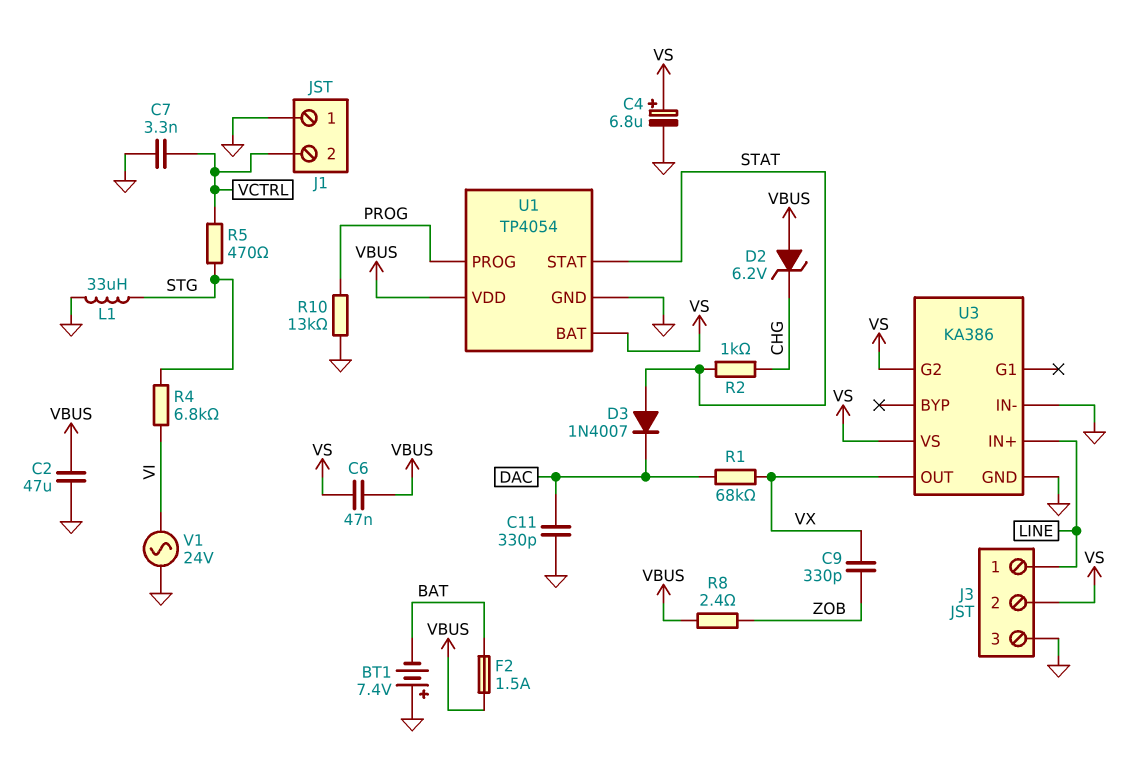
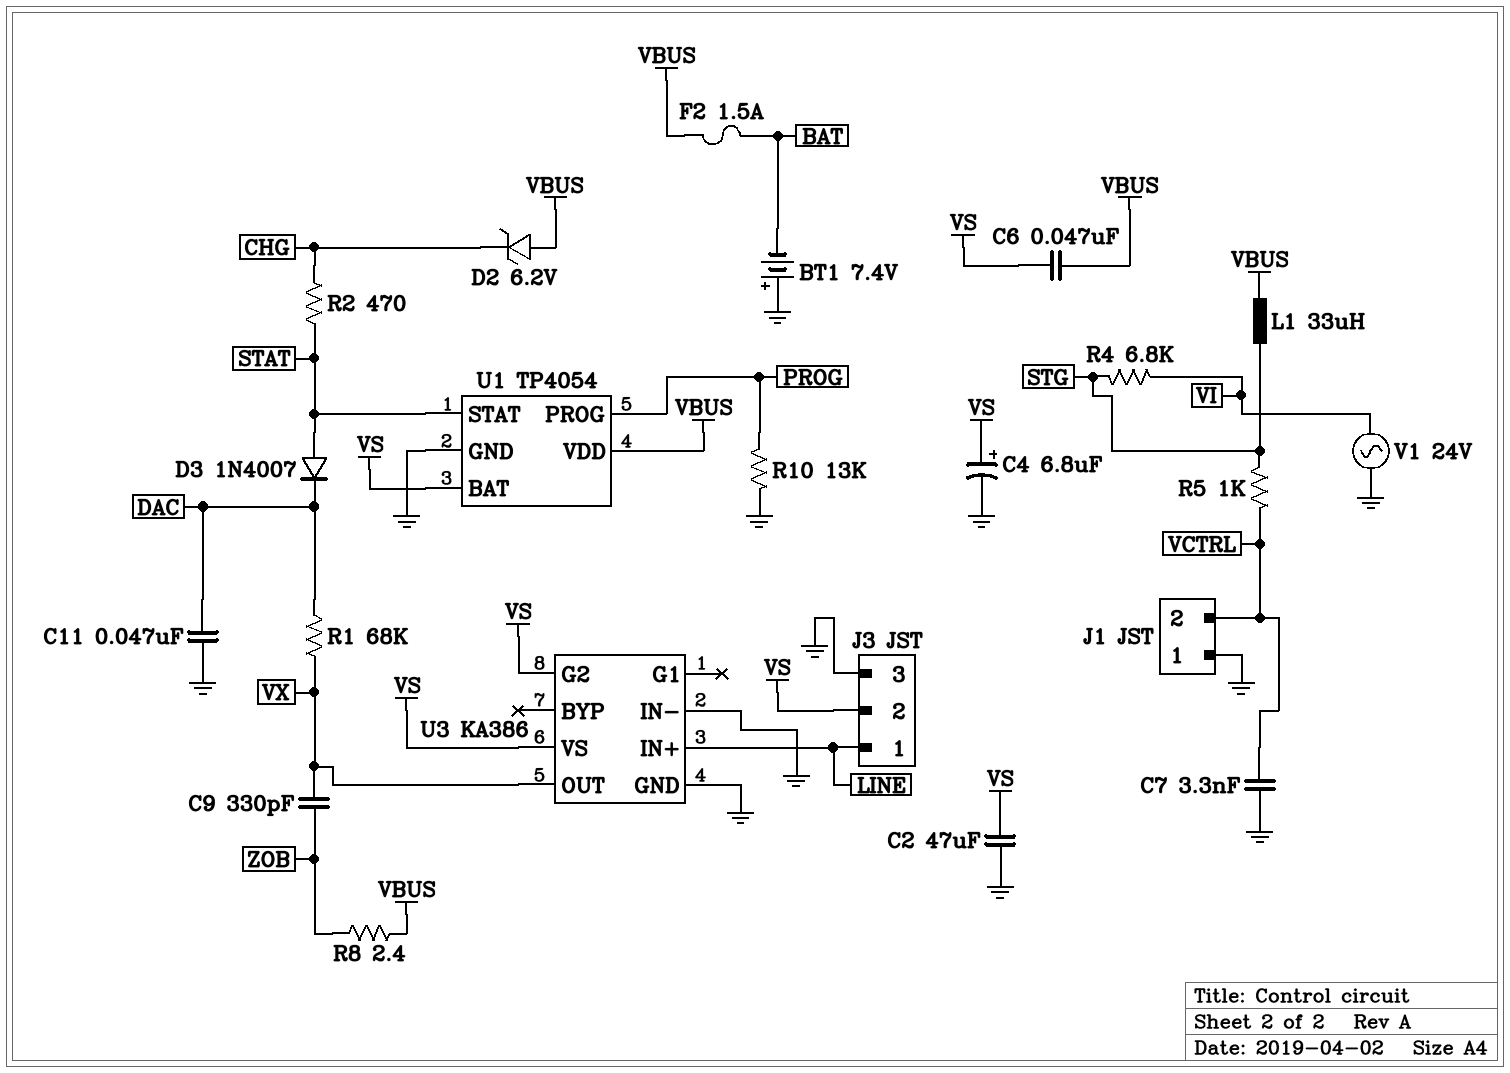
C2: 47uF (GND, VBUS) -> 47uF (GND, VS)
C11: 330pF (DAC, GND) -> 47nF (DAC, GND)
L1: 33uH (GND, STG) -> 33uH (STG, VBUS)
R2: 1k (CHG, STAT) -> 470 (CHG, STAT)
R5: 470 (STG, VCTRL) -> 1k (STG, VCTRL)

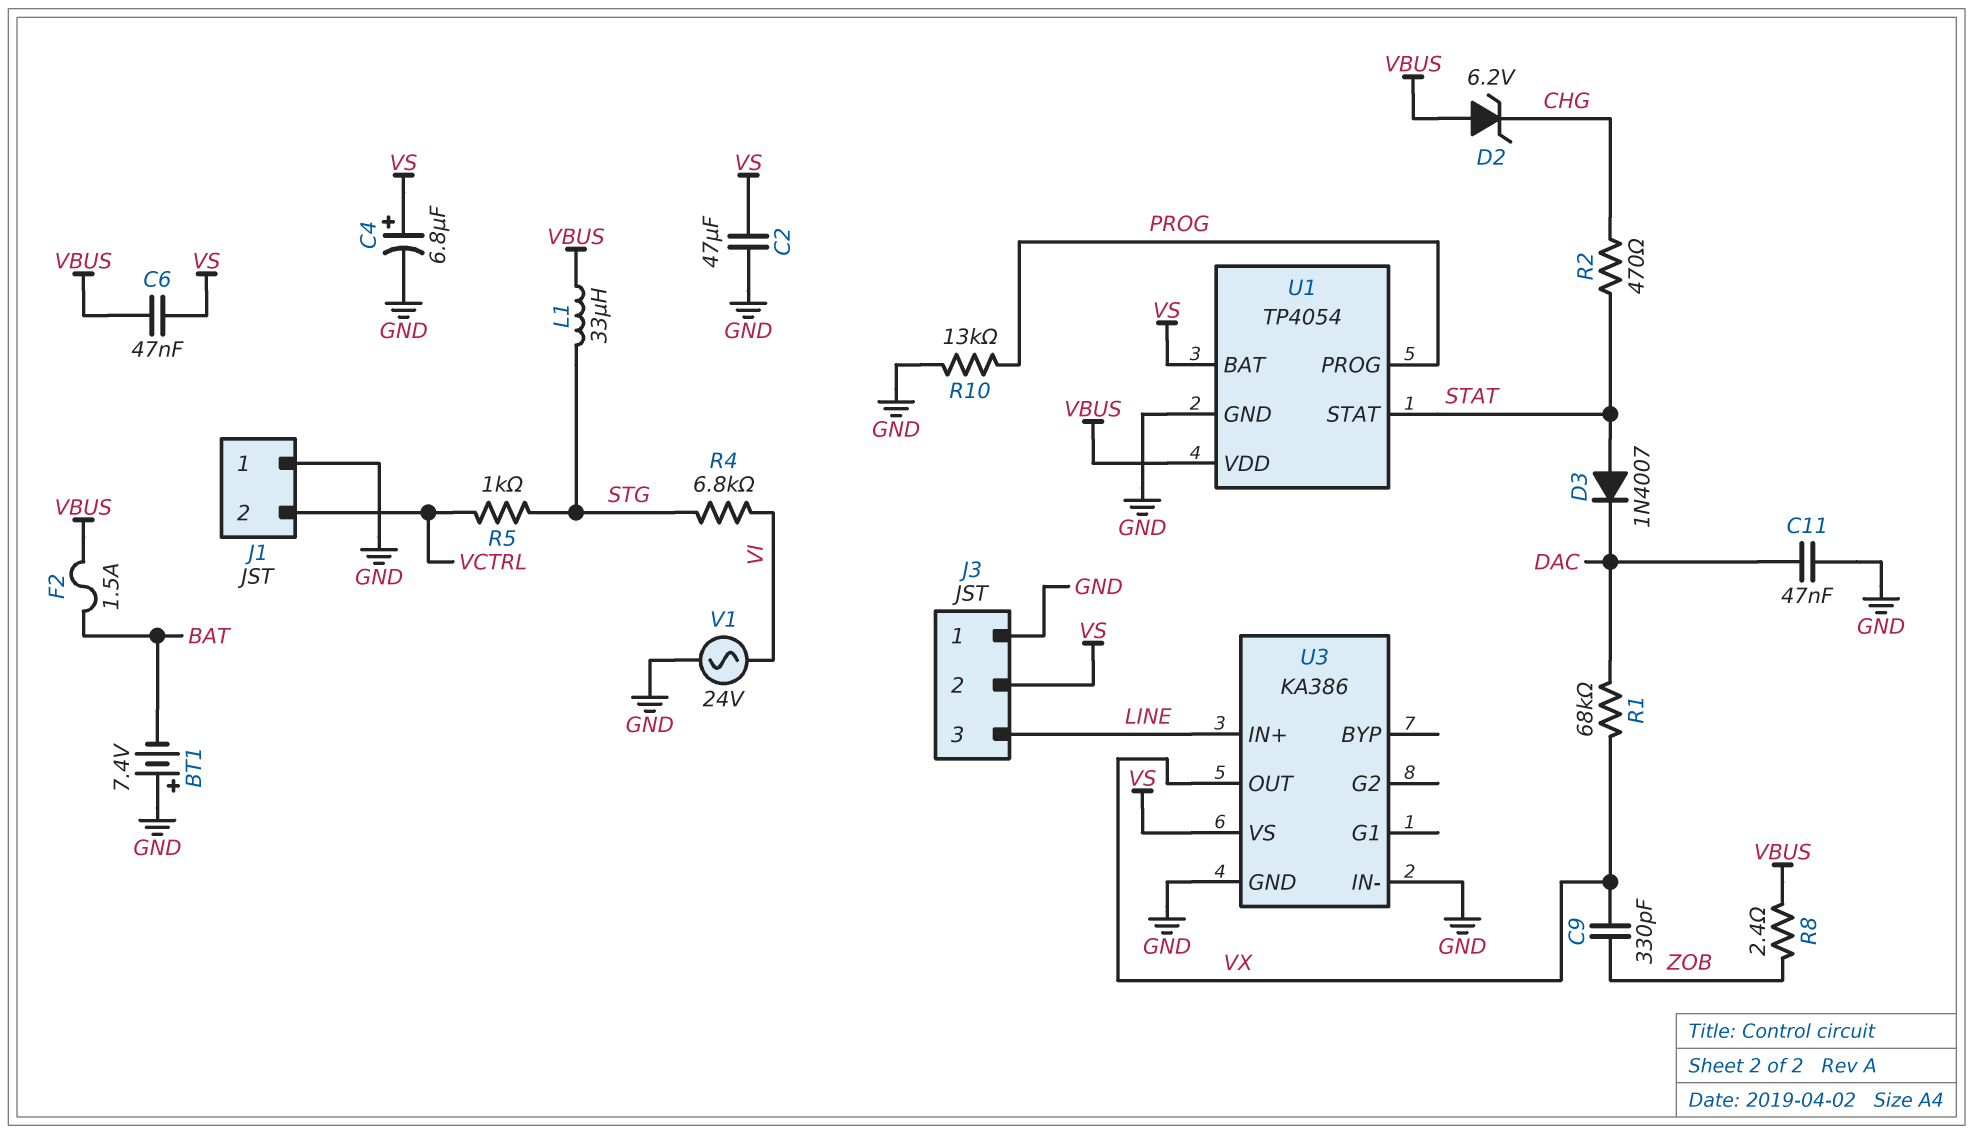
C7: 3.3nF (GND, VCTRL) -> none
J3 pin 1: LINE -> GND
J3 pin 3: GND -> LINE
U3 pin G2: VS -> none

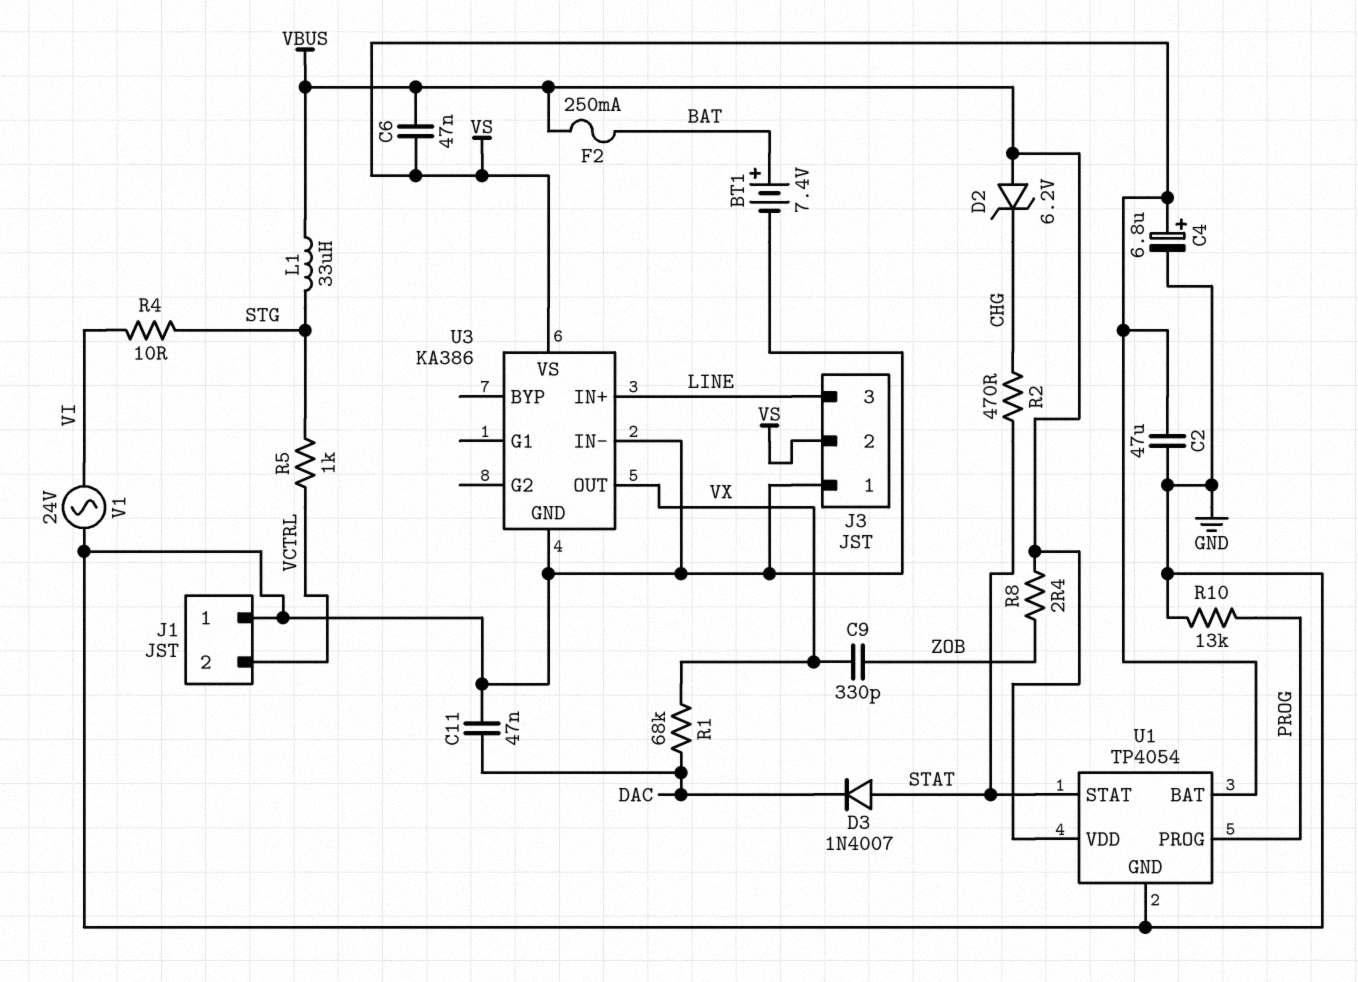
BT1: 7.4V (plus GND, minus BAT) -> 7.4V (plus BAT, minus GND)
F2: 1.5A (BAT, VBUS) -> 250mA (BAT, VBUS)
R4: 6.8k (STG, VI) -> 10 (STG, VI)

